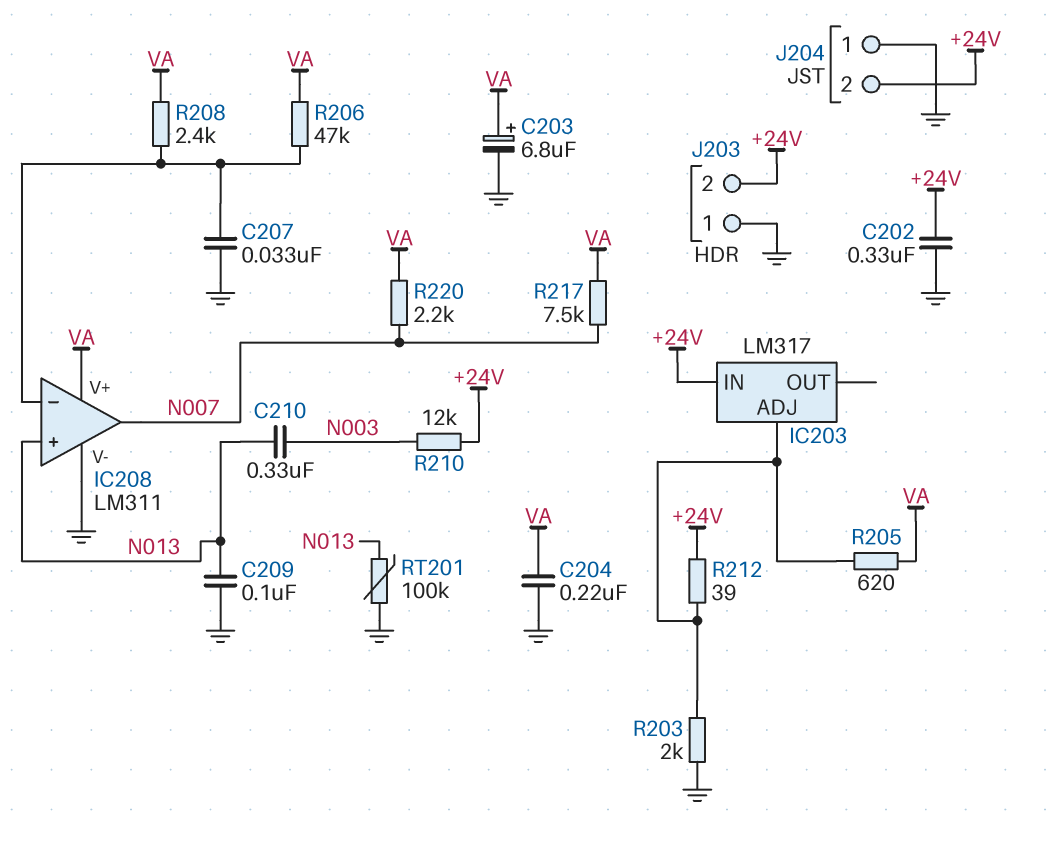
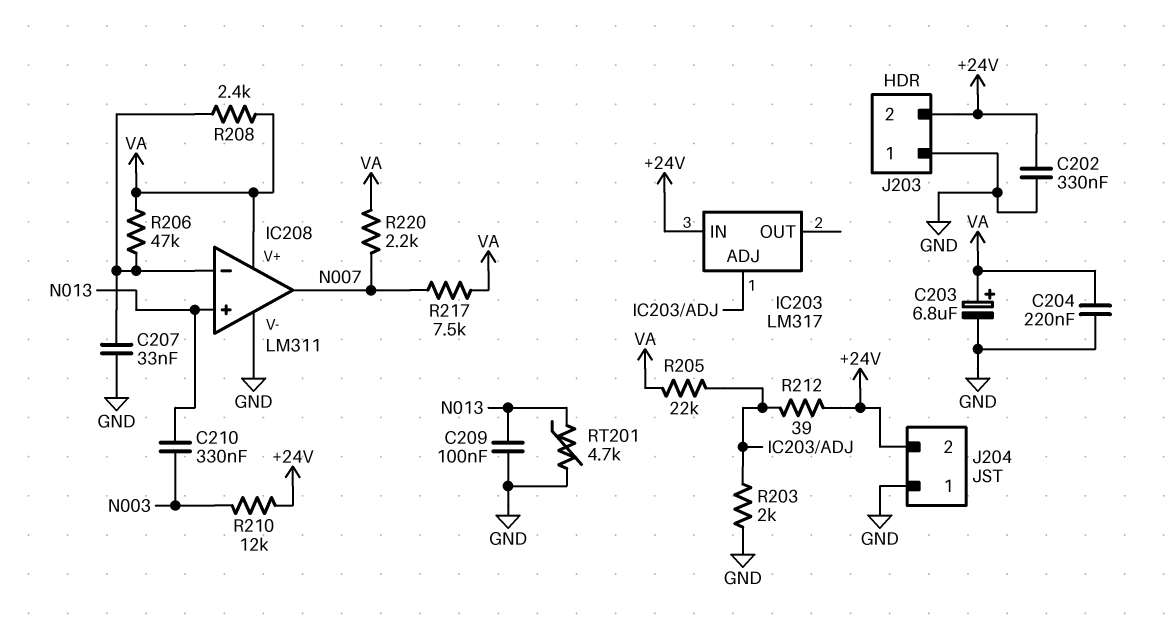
R205: 620 (IC203/ADJ, VA) -> 22k (IC203/ADJ, VA)
RT201: 100k (GND, N013) -> 4.7k (GND, N013)

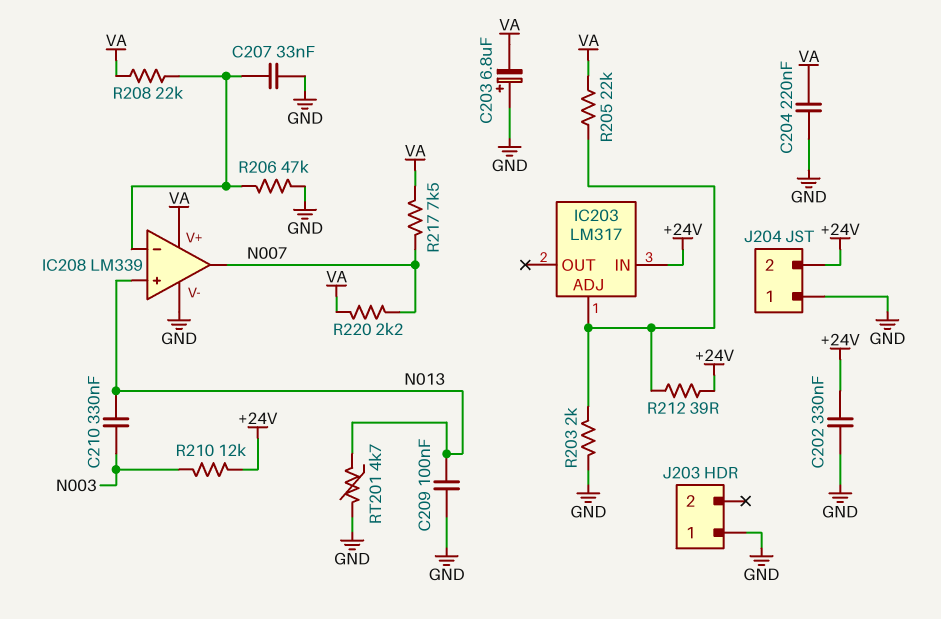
C203: 6.8uF (plus VA, minus GND) -> 6.8uF (plus GND, minus VA)
IC208: LM311 -> LM339
J203 pin 2: +24V -> none
R206: 47k (IC208/in-, VA) -> 47k (GND, IC208/in-)
R208: 2.4k (IC208/in-, VA) -> 22k (IC208/in-, VA)

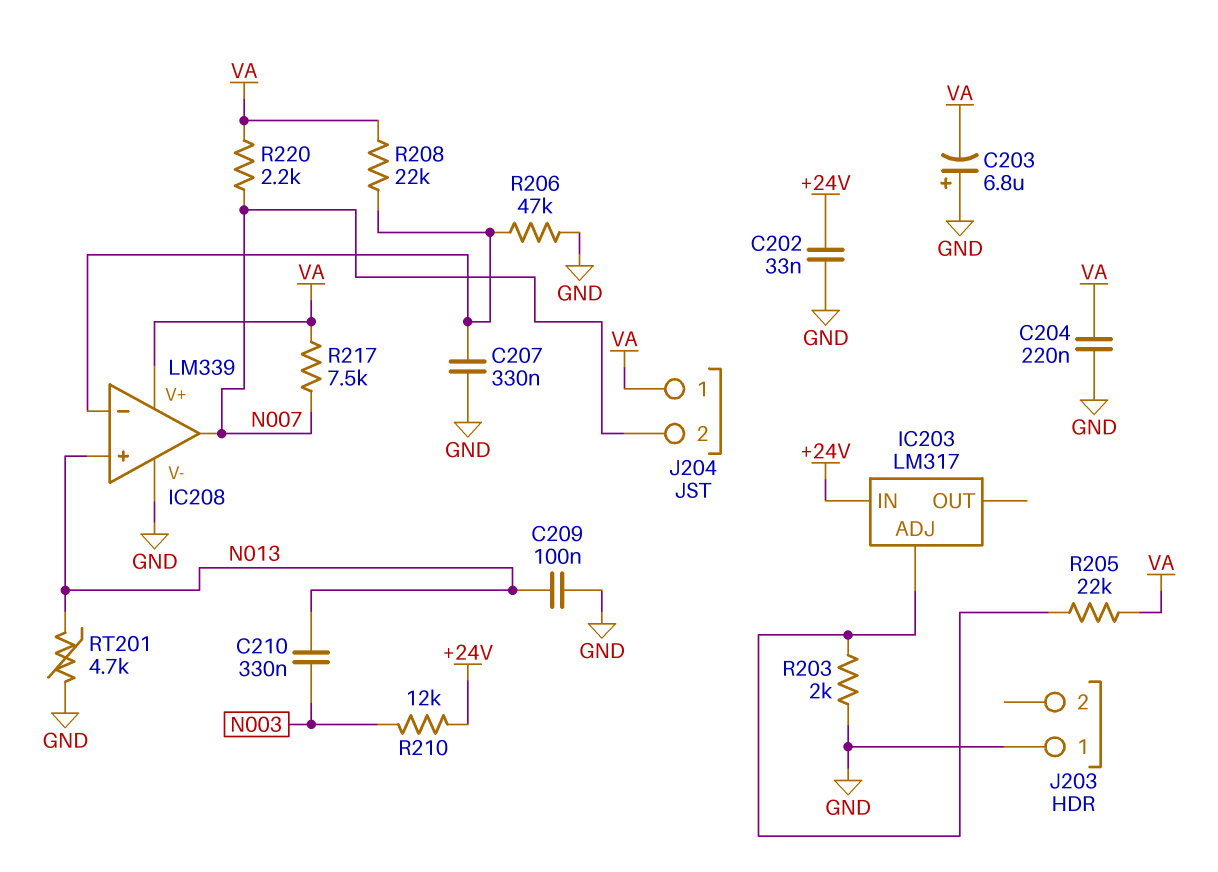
C202: 330nF (+24V, GND) -> 33nF (+24V, GND)
C207: 33nF (GND, IC208/in-) -> 330nF (GND, IC208/in-)
J204 pin 1: GND -> VA
J204 pin 2: +24V -> N007
R212: 39 (+24V, IC203/ADJ) -> none

